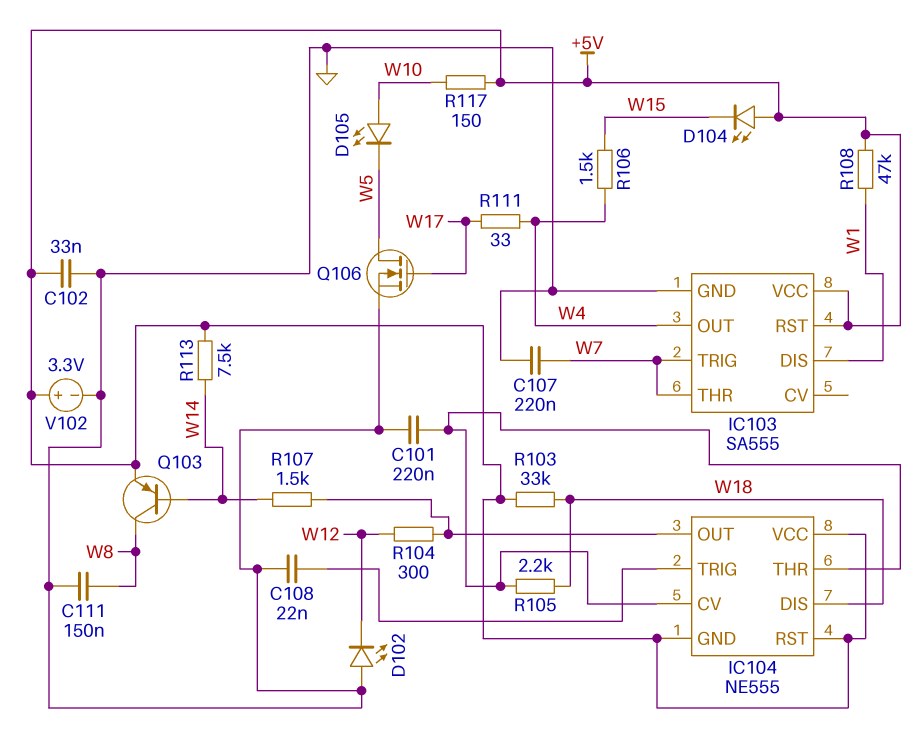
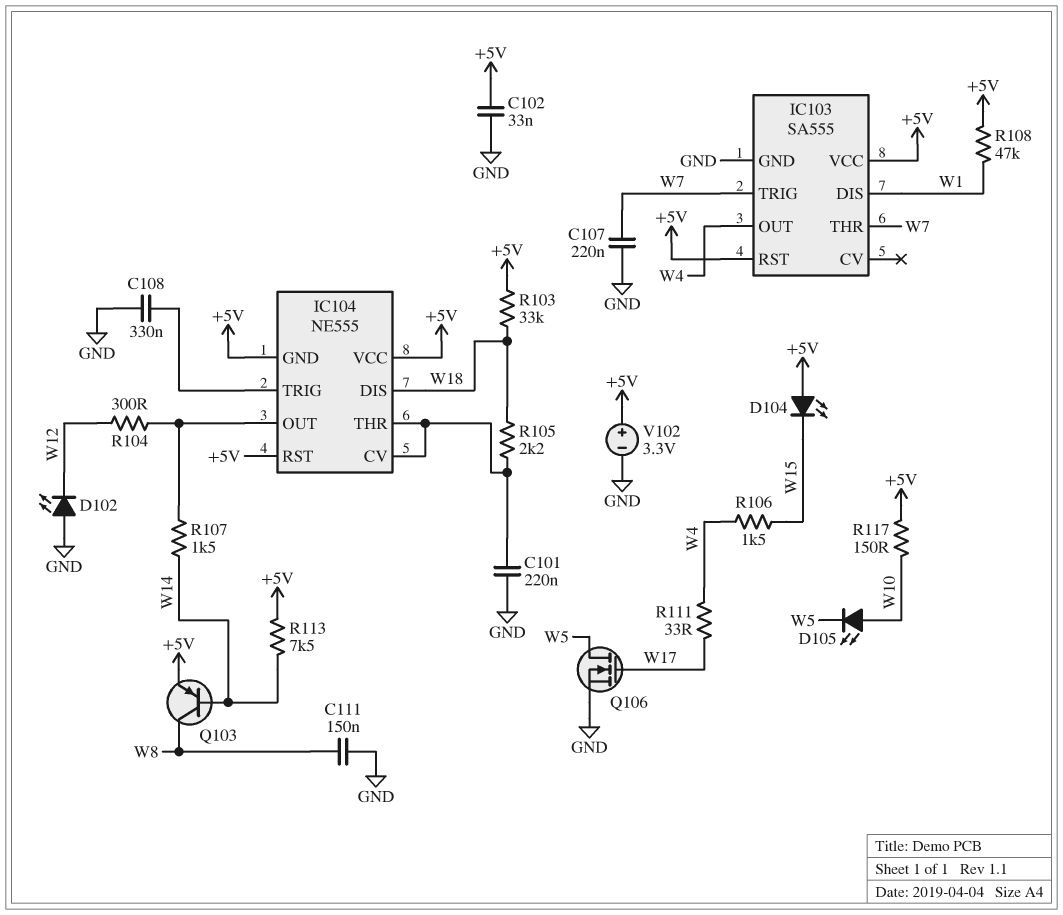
C108: 22nF (GND, IC104/TRIG) -> 330nF (GND, IC104/TRIG)

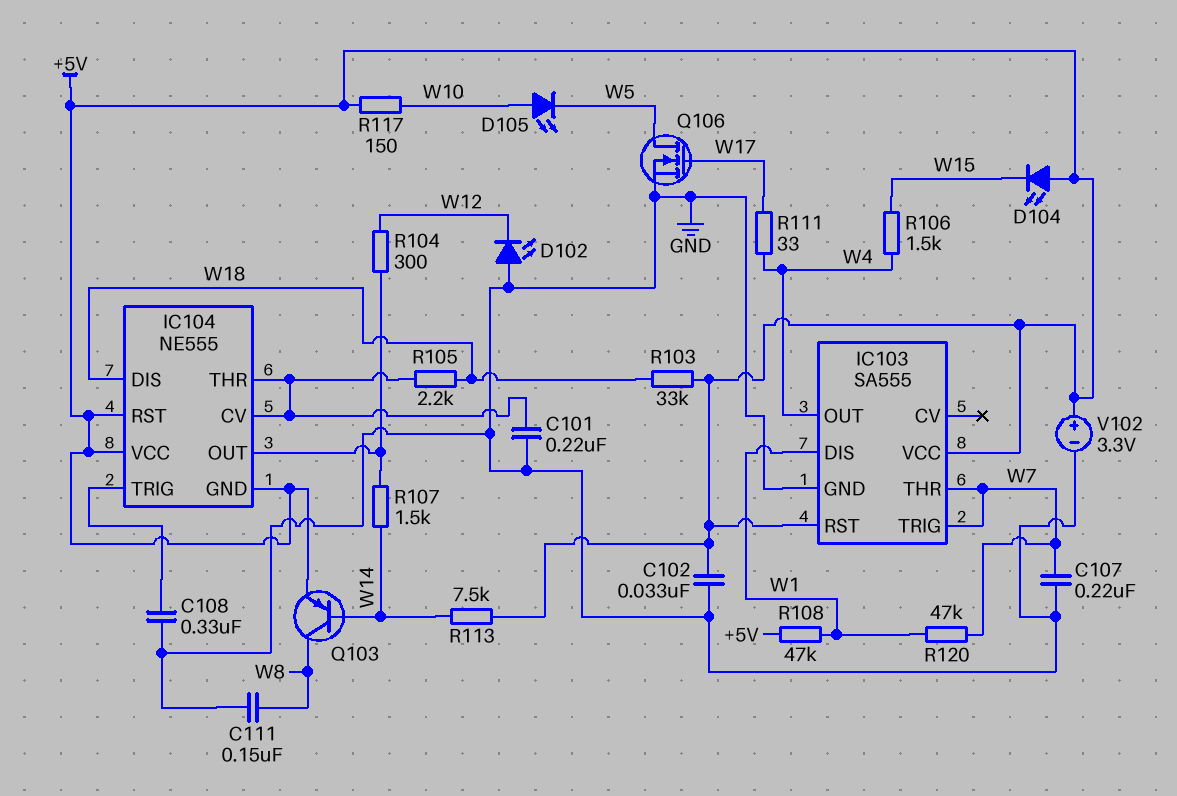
R120: none -> 47k (W1, W7)

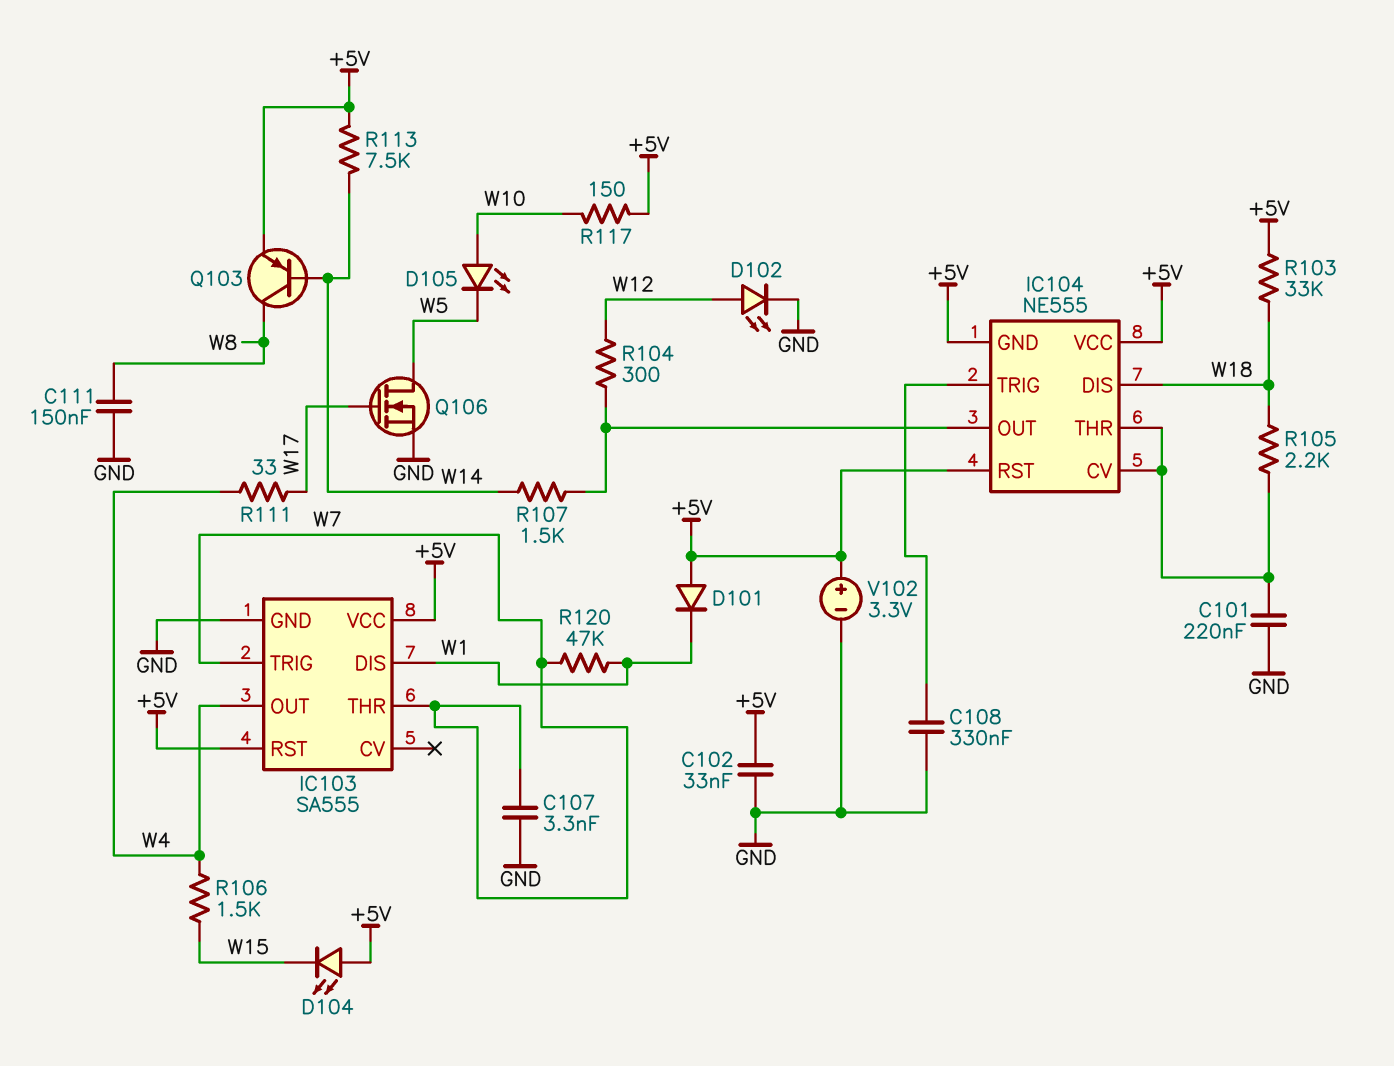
C107: 220nF (GND, W7) -> 3.3nF (GND, W7)
D101: none -> diode (A +5V, K W1)
D102: LED (A GND, K W12) -> LED (A W12, K GND)
R108: 47k (+5V, W1) -> none

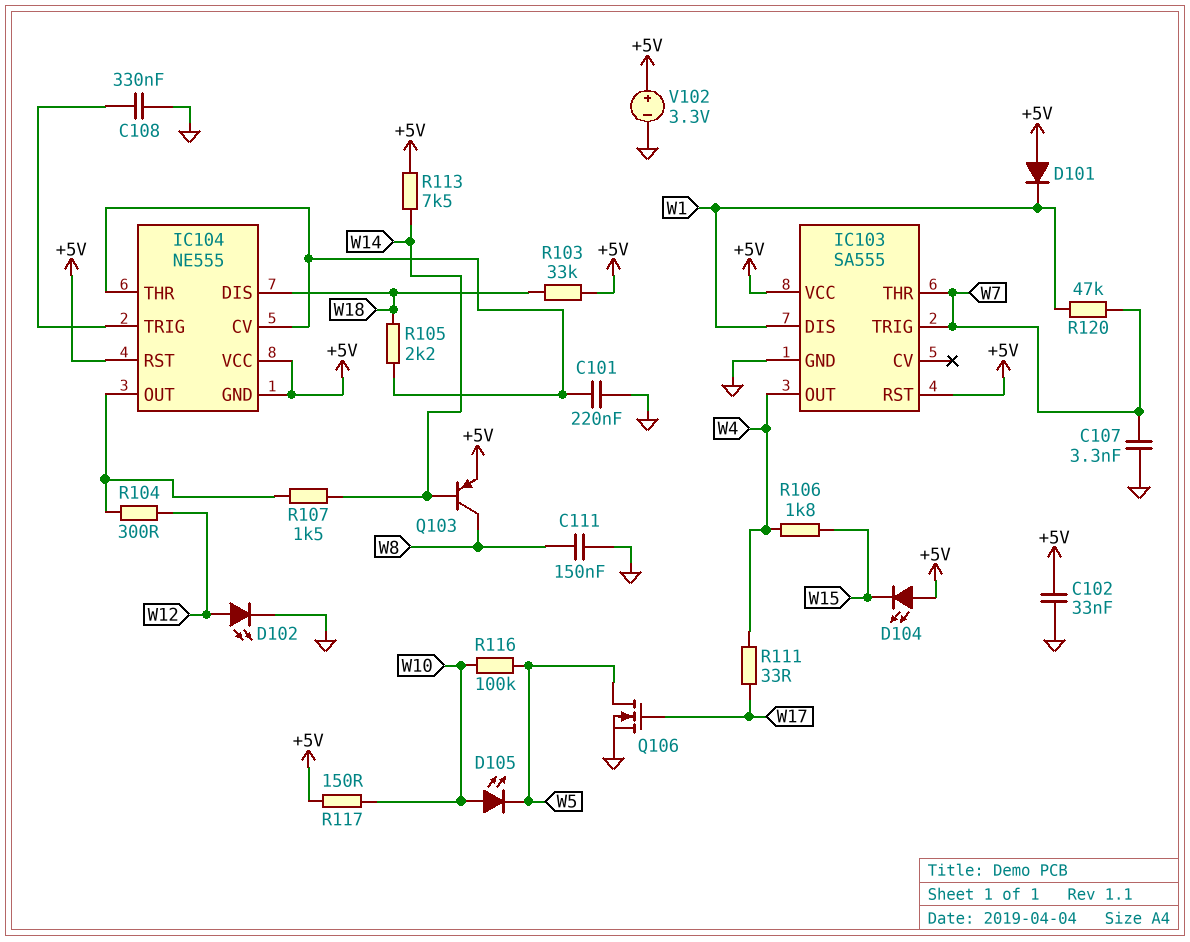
R106: 1.5k (W4, W15) -> 1.8k (W4, W15)
R116: none -> 100k (W5, W10)

